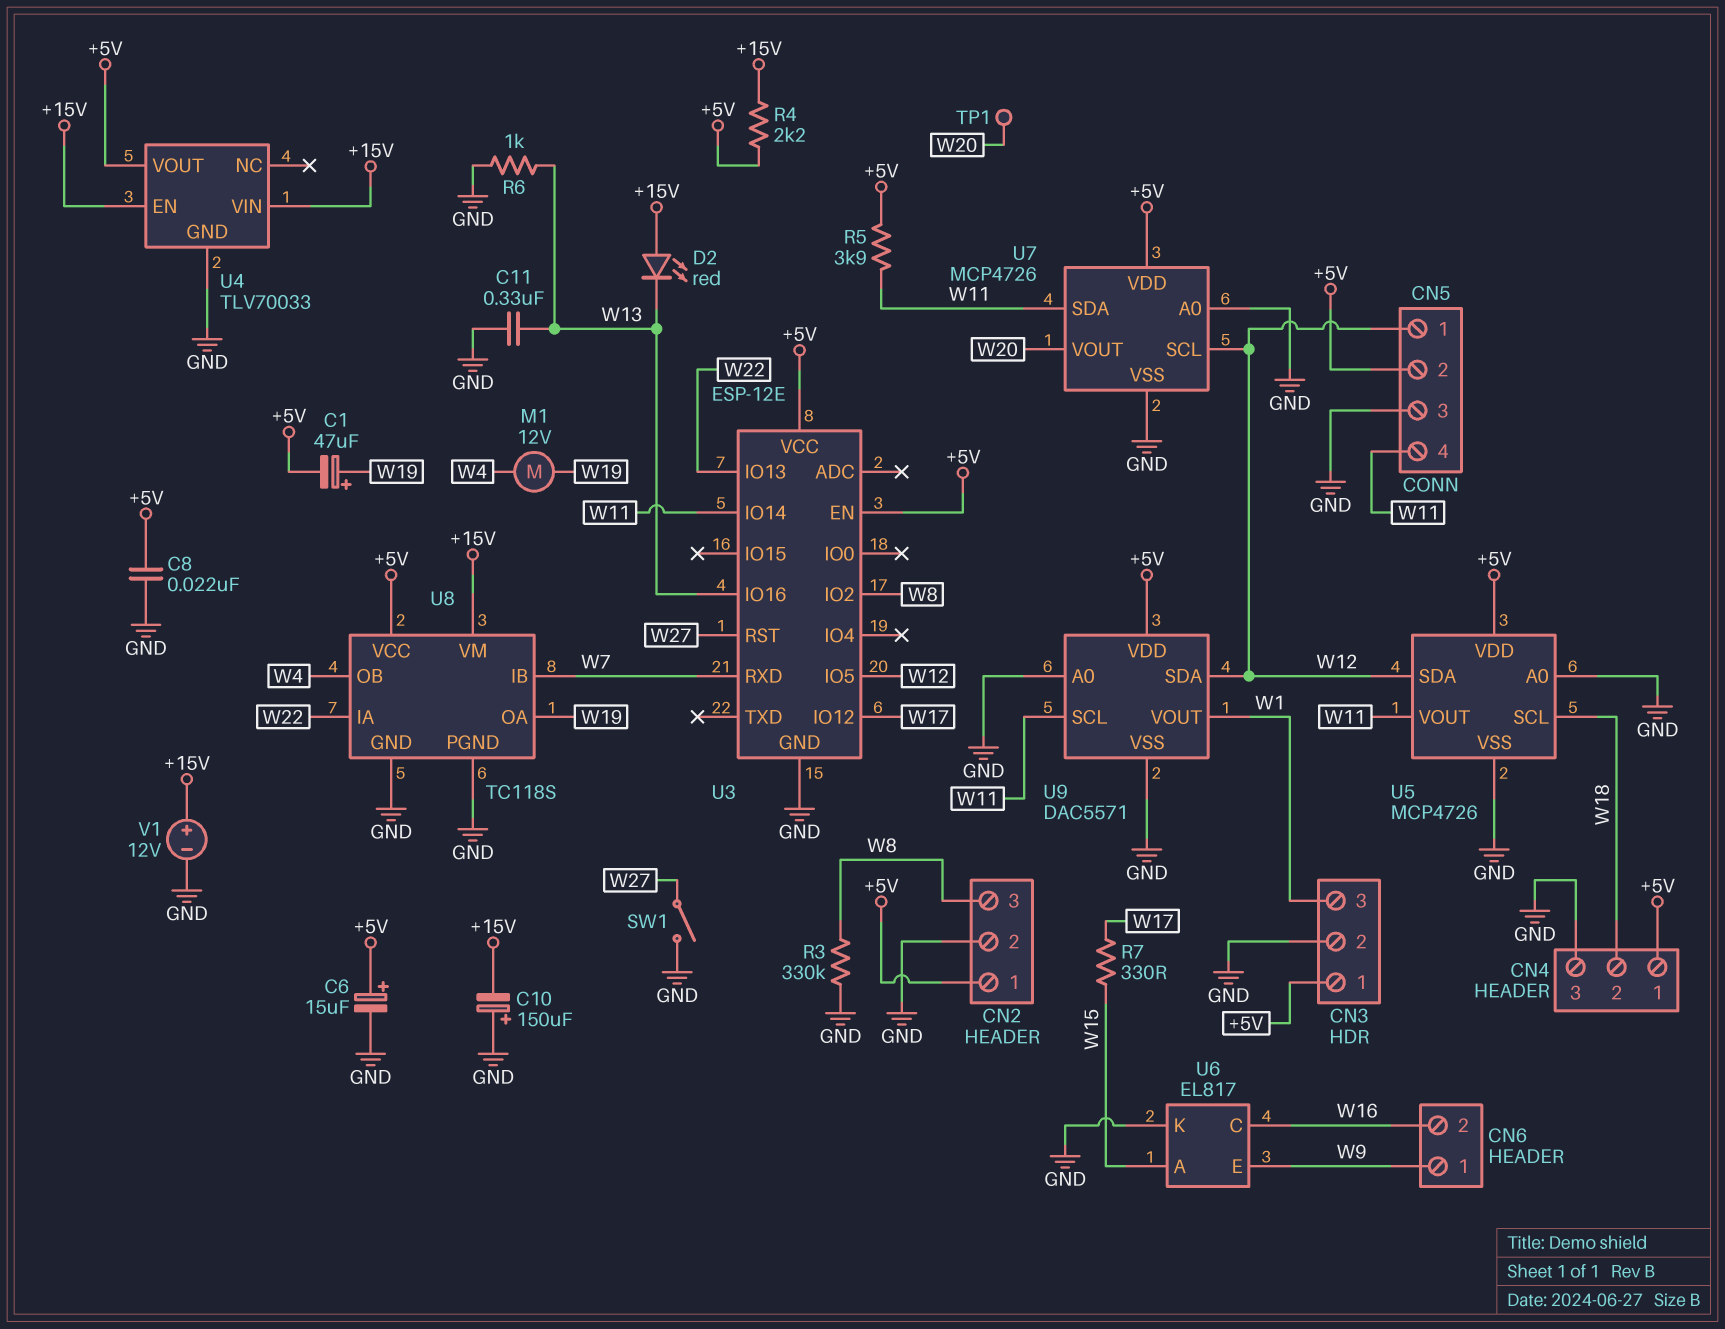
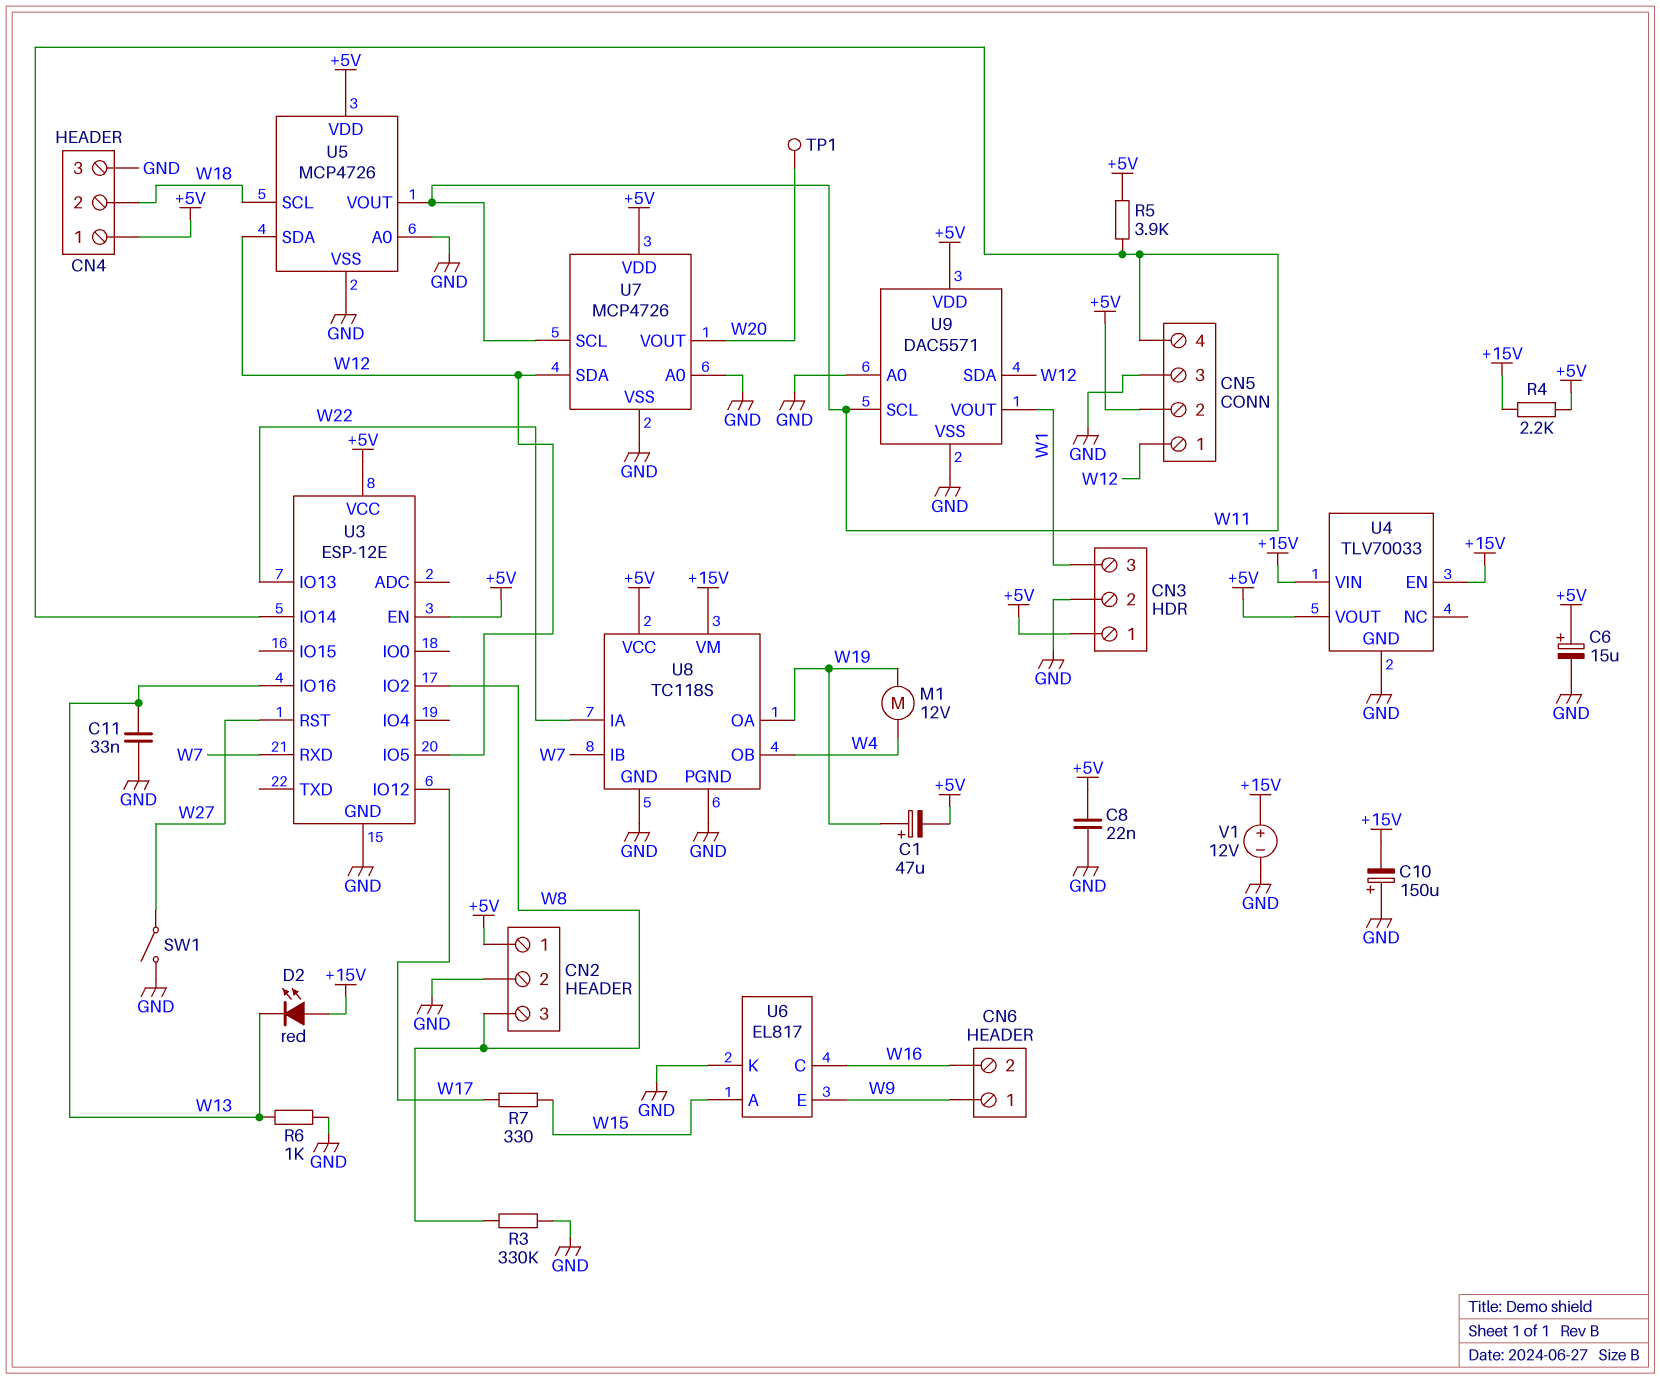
C11: 330nF (GND, W13) -> 33nF (GND, W13)
U7 pin SCL: W12 -> W11
U7 pin SDA: W11 -> W12

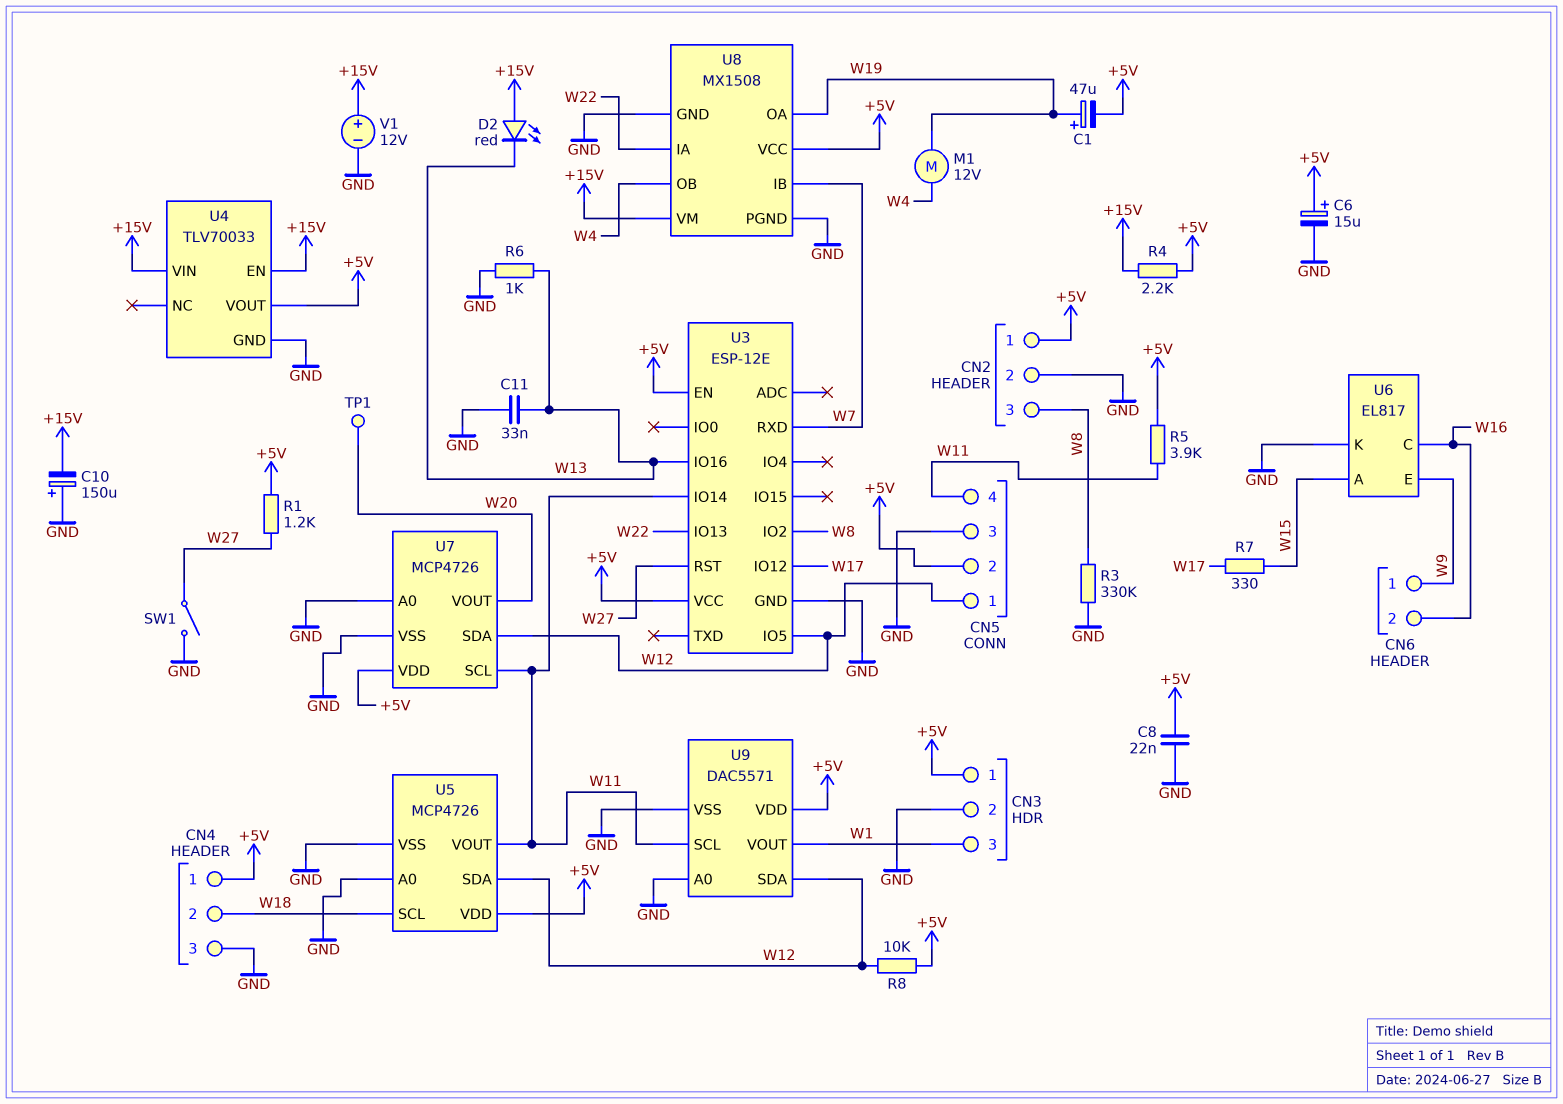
R1: none -> 1.2k (+5V, W27)
R8: none -> 10k (+5V, W12)
U8: TC118S -> MX1508

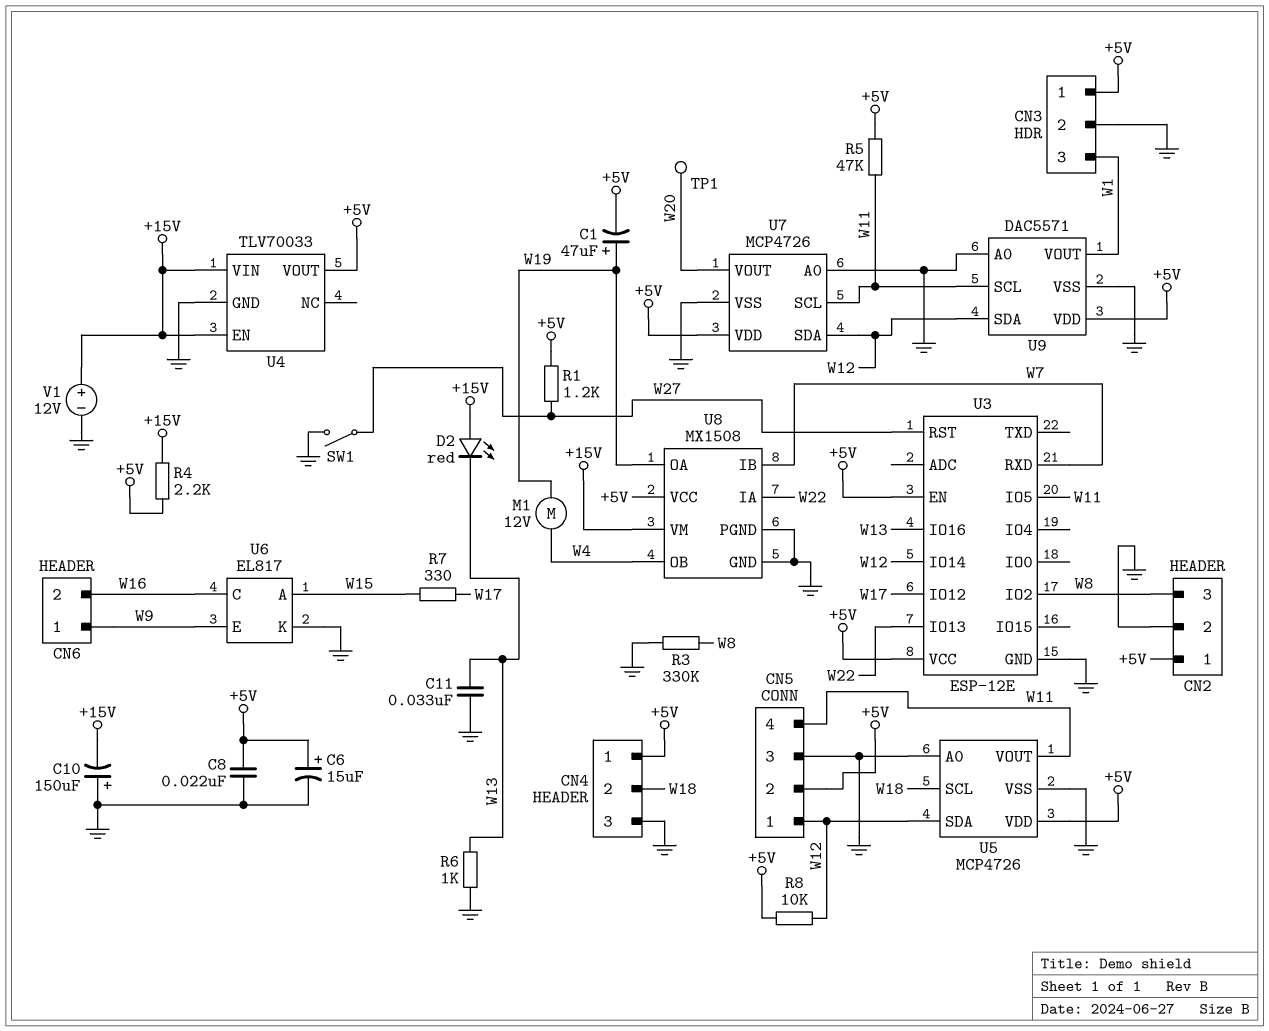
R5: 3.9k (+5V, W11) -> 47k (+5V, W11)
U3 pin IO5: W12 -> W11
U3 pin IO14: W11 -> W12

